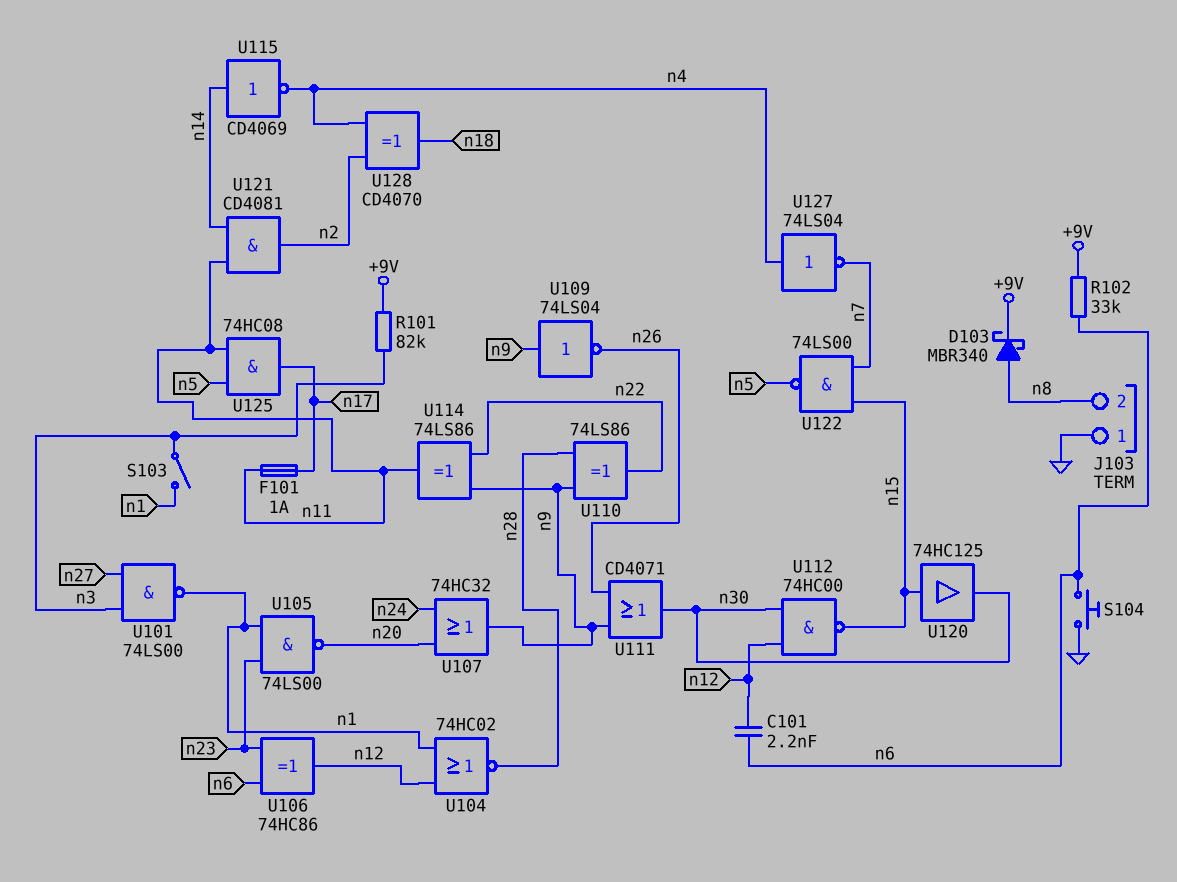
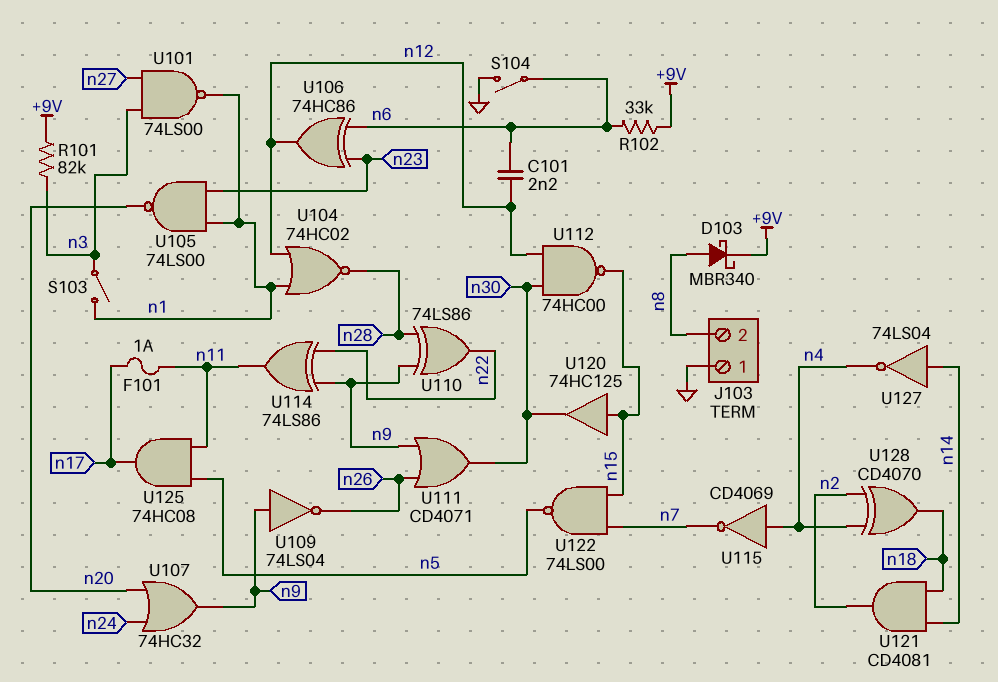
S104: button (GND, n6) -> switch (GND, n6)
U115: NOT CD4069 (in n14, out n4) -> NOT CD4069 (in n4, out n7)
U121: AND CD4081 (in n11, in n14, out n2) -> AND CD4081 (in n14, in n18, out n2)
U127: NOT 74LS04 (in n4, out n7) -> NOT 74LS04 (in n14, out n4)

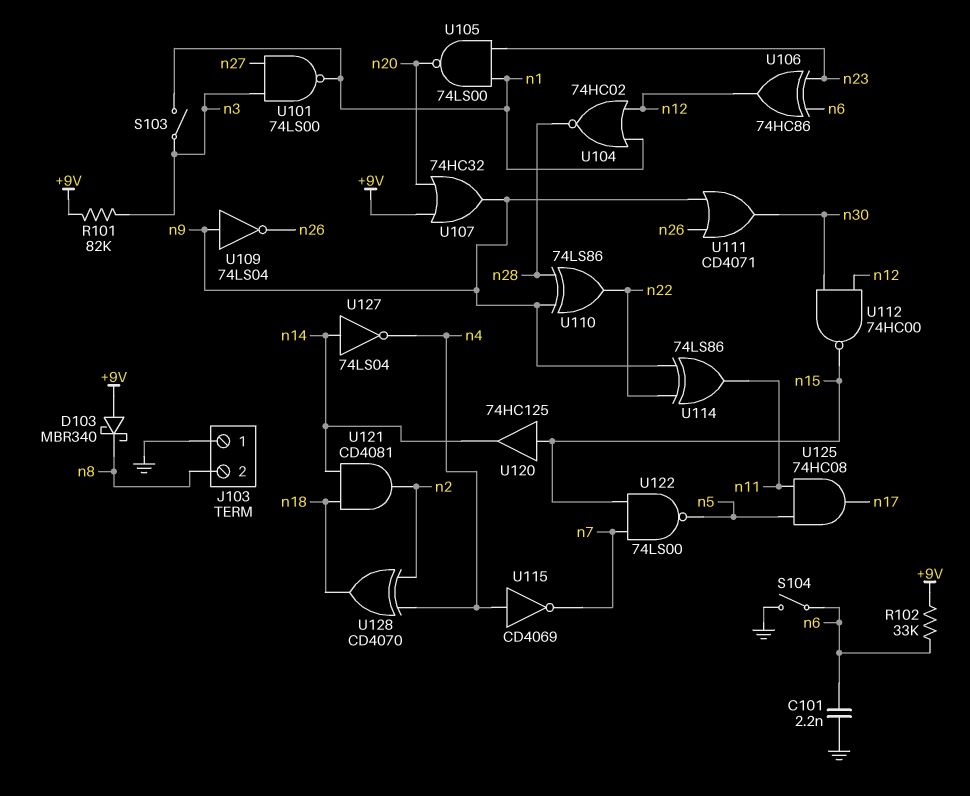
C101: 2.2nF (n6, n12) -> 2.2nF (GND, n6)
D103: schottky MBR340 (A n8, K +9V) -> schottky MBR340 (A +9V, K n8)
F101: 1A (n11, n17) -> none
U107: OR 74HC32 (in n20, in n24, out n9) -> OR 74HC32 (in +9V, in n20, out n9)
U120: buffer 74HC125 (in n15, out n30) -> buffer 74HC125 (in n15, out n14)

